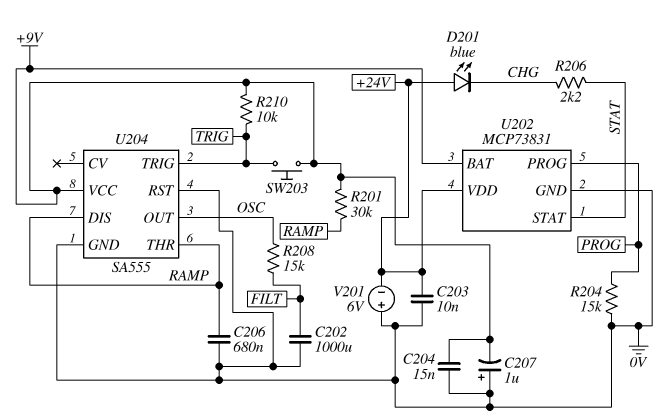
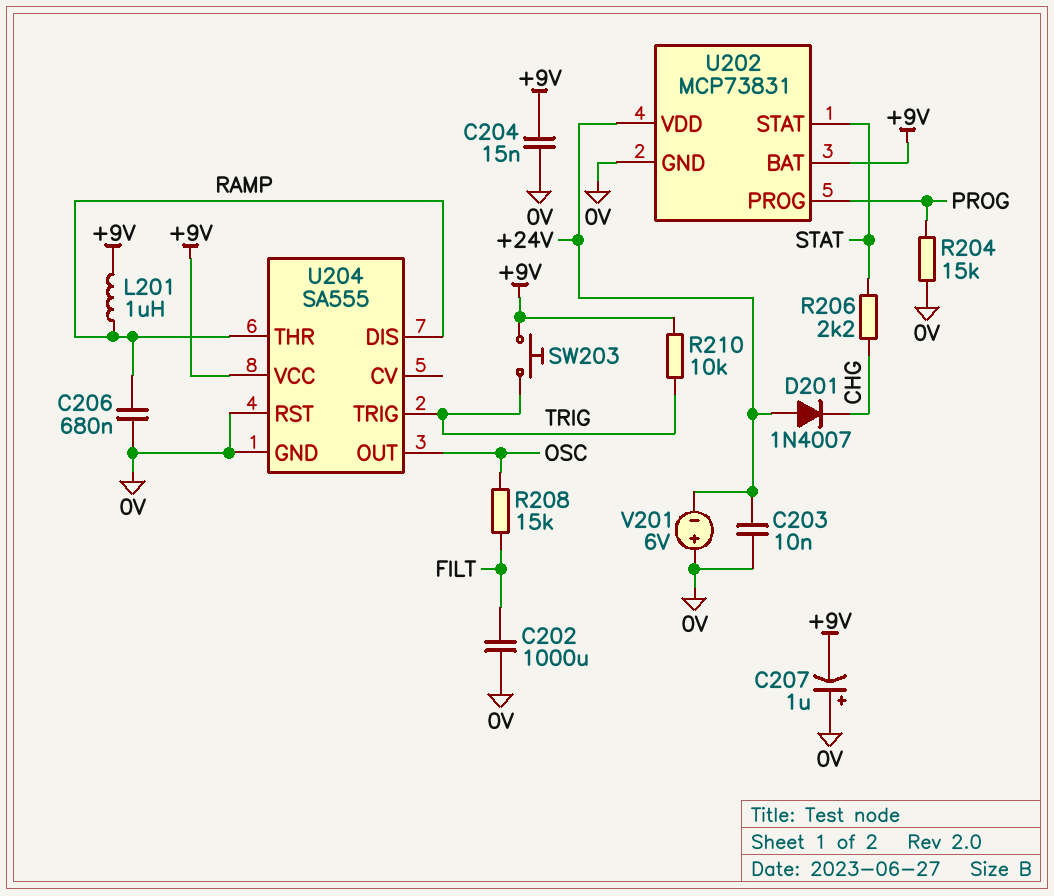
D201: LED blue (A +24V, K CHG) -> diode 1N4007 (A +24V, K CHG)
L201: none -> 1uH (+9V, RAMP)
R201: 30k (+9V, RAMP) -> none

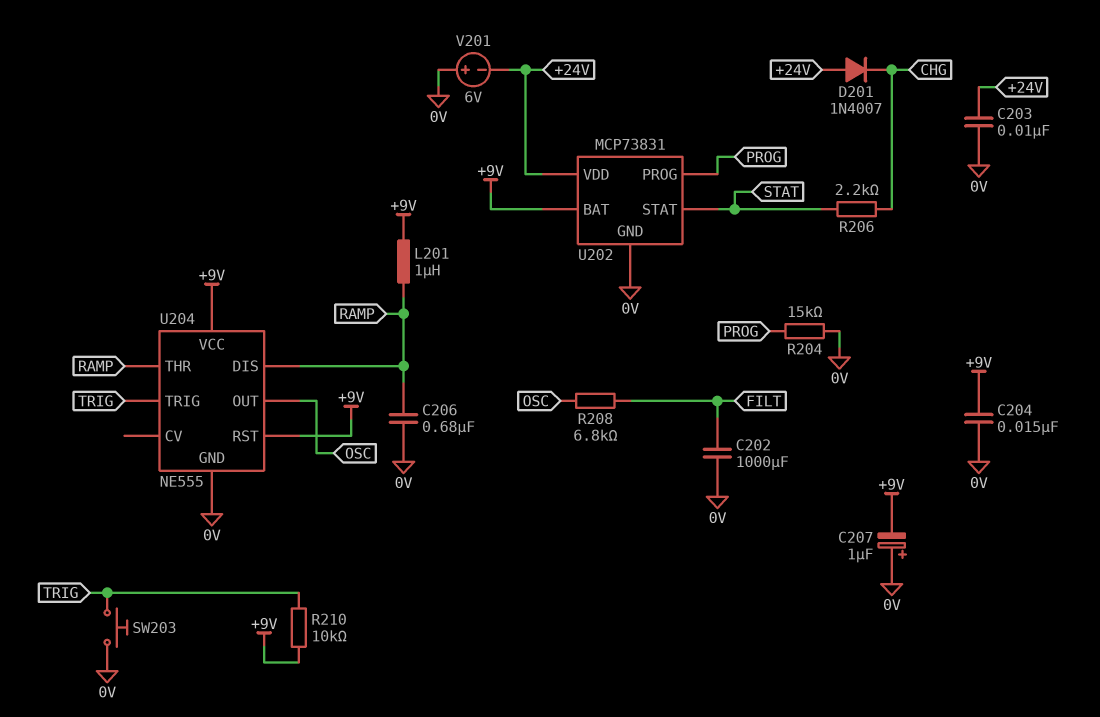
R208: 15k (FILT, OSC) -> 6.8k (FILT, OSC)
SW203: button (+9V, TRIG) -> button (0V, TRIG)
U204: SA555 -> NE555
U204 pin RST: 0V -> +9V

